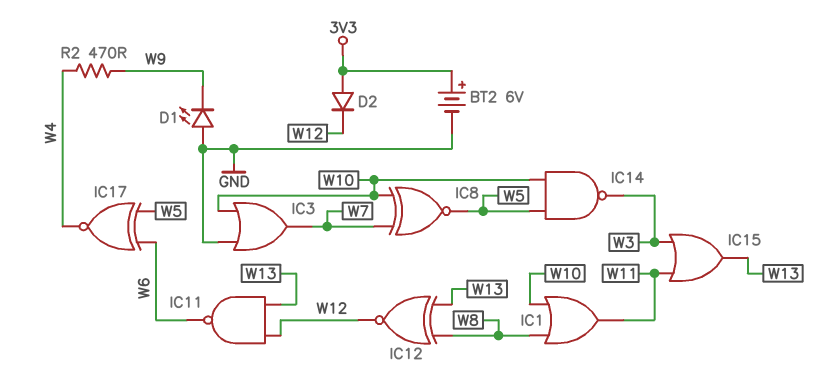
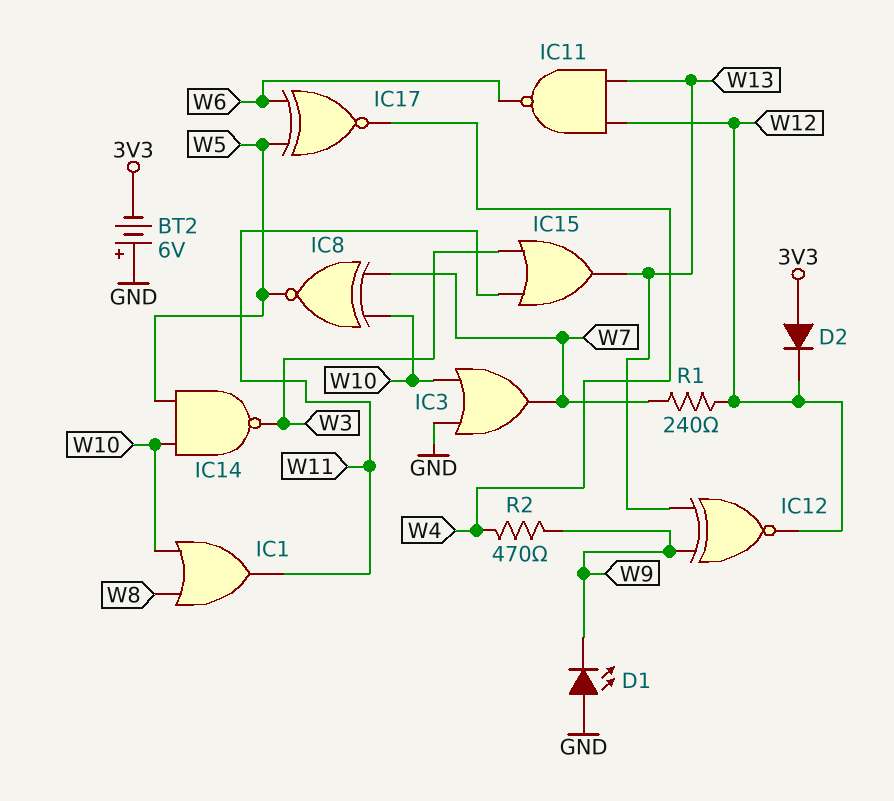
BT2: 6V (plus 3V3, minus GND) -> 6V (plus GND, minus 3V3)
IC12: XNOR (in W8, in W13, out W12) -> XNOR (in W9, in W13, out W12)
R1: none -> 240 (W7, W12)

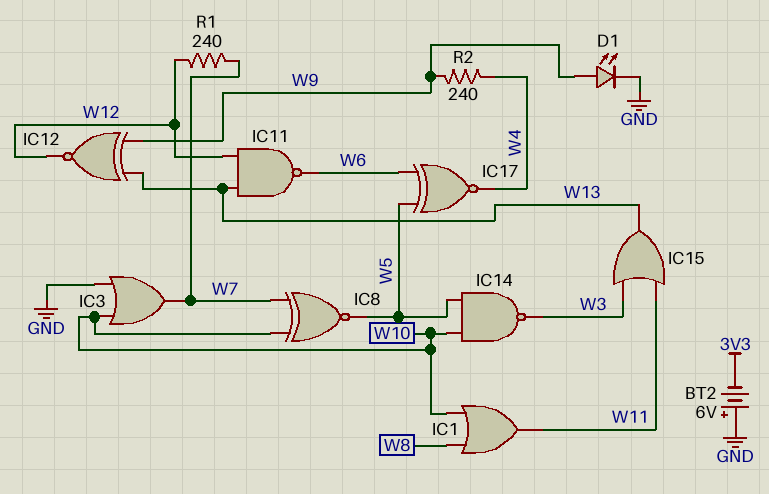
D1: LED (A GND, K W9) -> LED (A W9, K GND)
D2: diode (A 3V3, K W12) -> none
R2: 470 (W4, W9) -> 240 (W4, W9)

